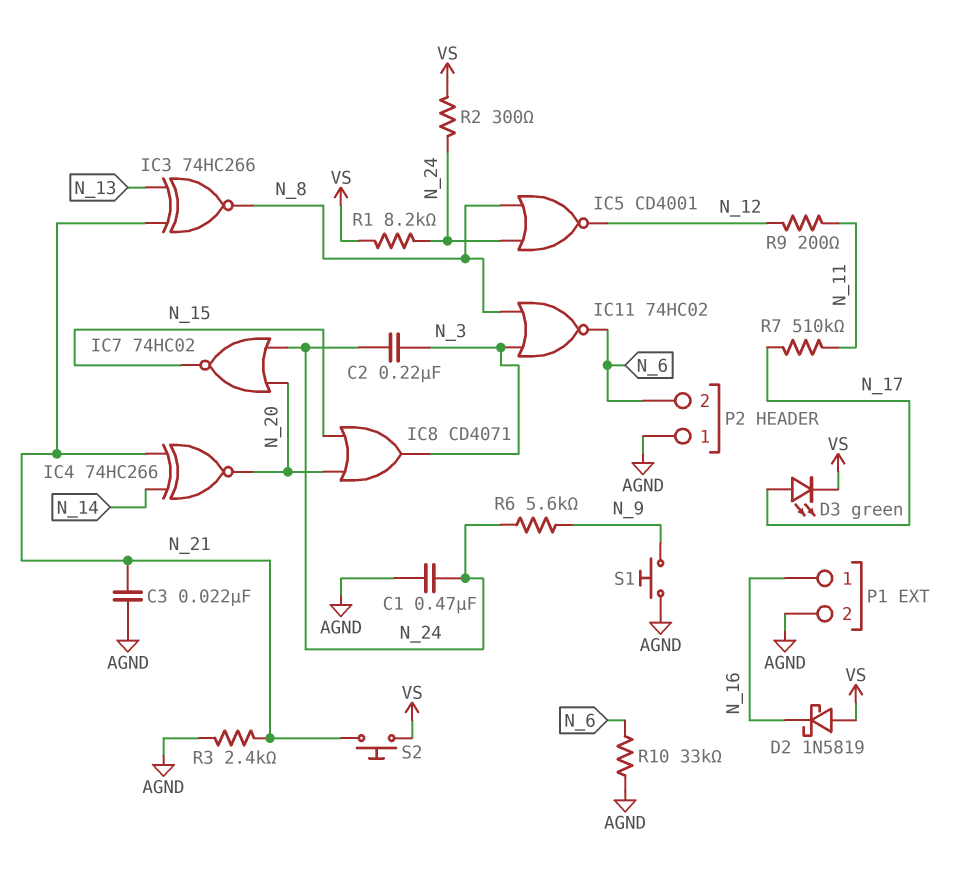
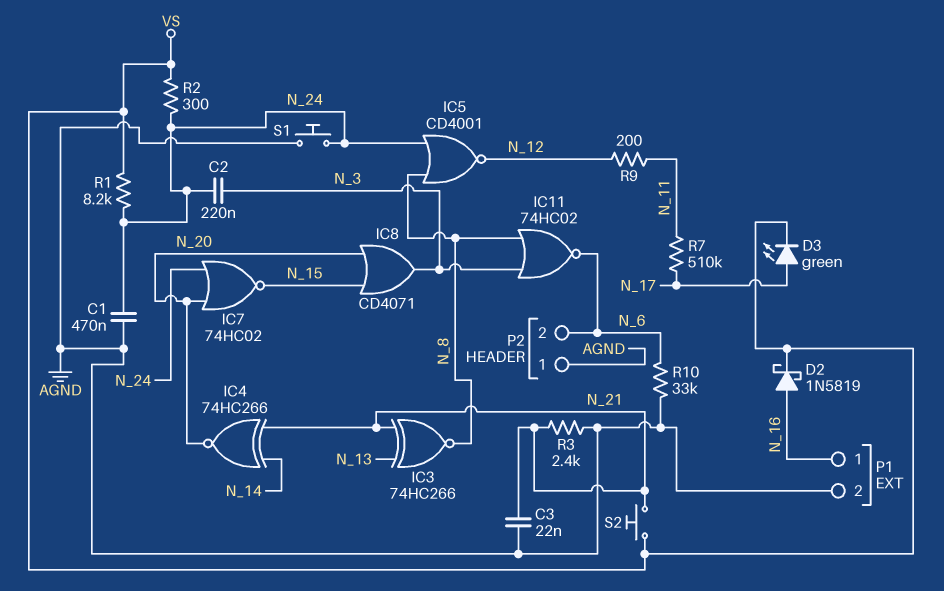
D2: schottky 1N5819 (A VS, K N_16) -> schottky 1N5819 (A N_16, K VS)
R6: 5.6k (N_9, N_24) -> none
S1: button (AGND, N_9) -> button (AGND, N_24)

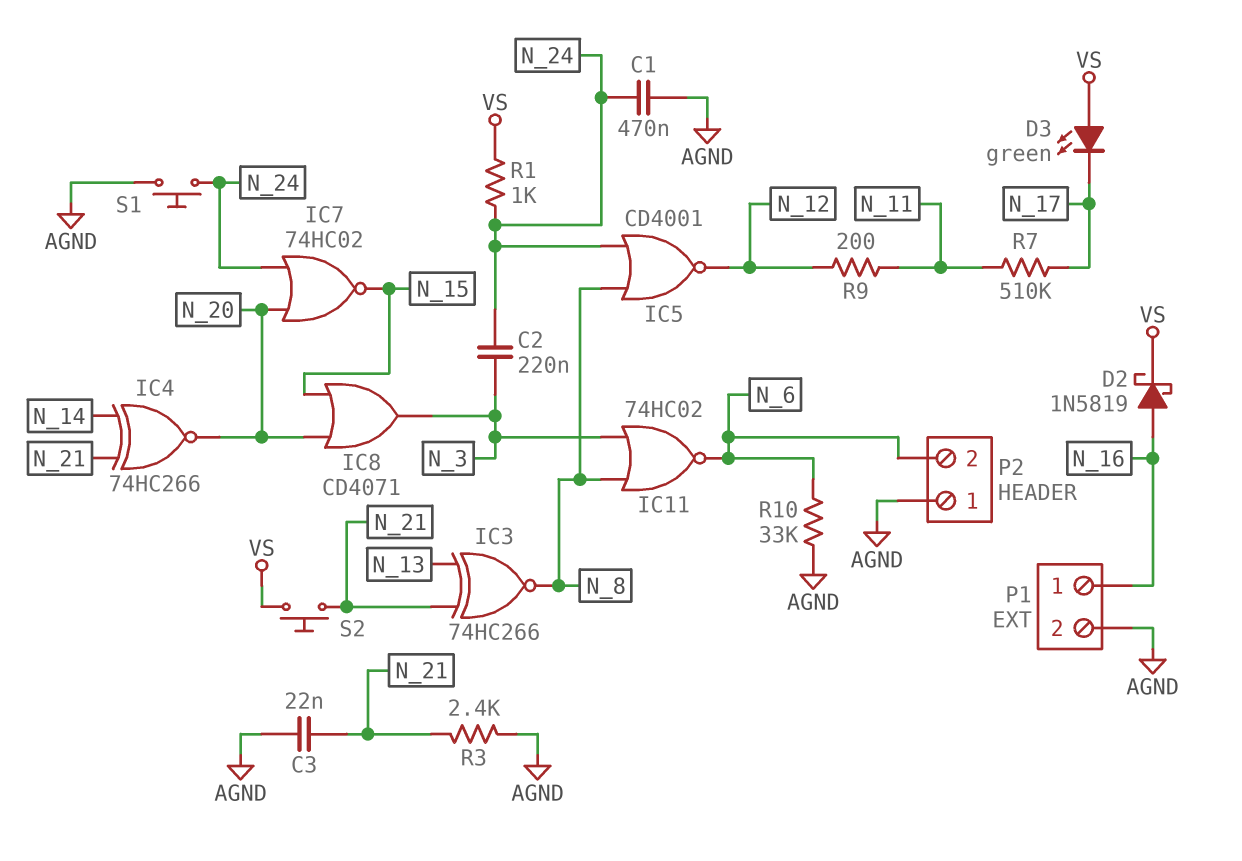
D3: LED green (A N_17, K VS) -> LED green (A VS, K N_17)
R1: 8.2k (N_24, VS) -> 1k (N_24, VS)
R2: 300 (N_24, VS) -> none

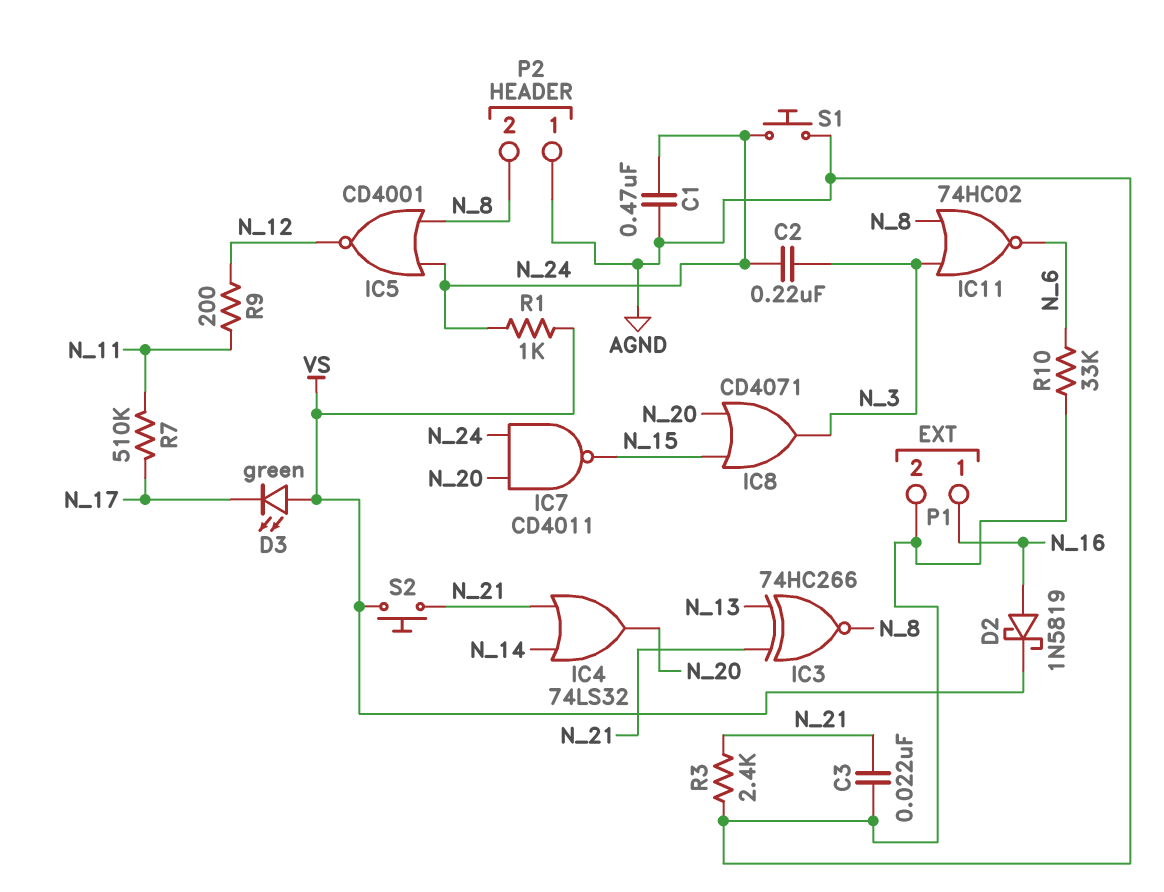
IC4: XNOR 74HC266 (in N_14, in N_21, out N_20) -> OR 74LS32 (in N_14, in N_21, out N_20)
IC7: NOR 74HC02 (in N_20, in N_24, out N_15) -> NAND CD4011 (in N_20, in N_24, out N_15)
P2 pin 2: N_6 -> N_8

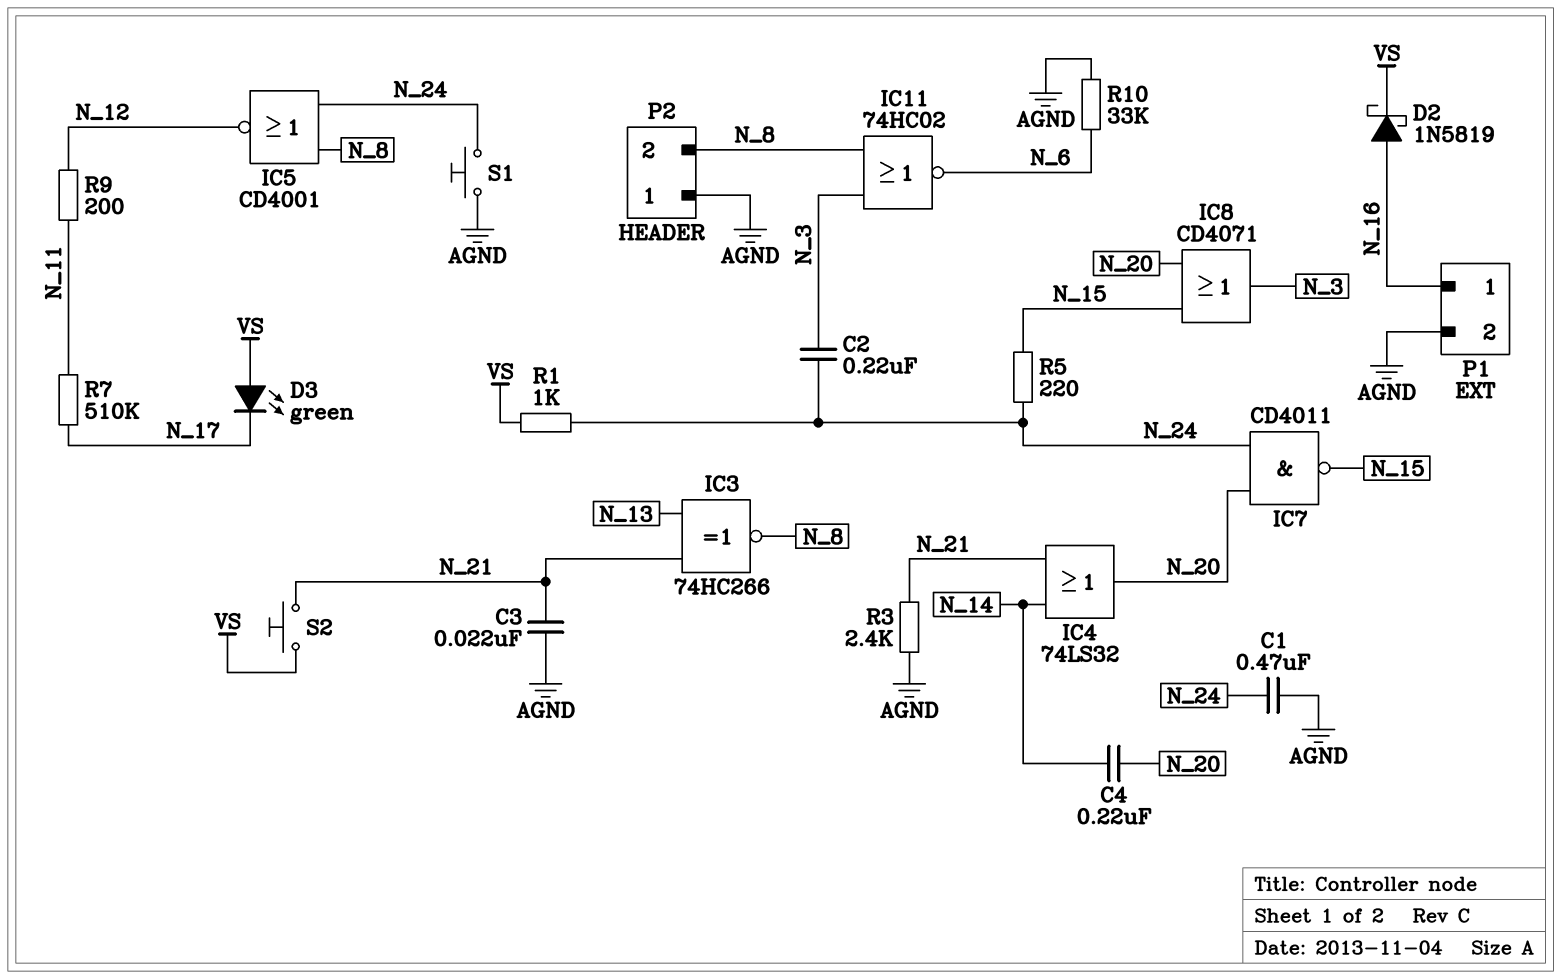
C4: none -> 220nF (N_14, N_20)
R5: none -> 220 (N_15, N_24)

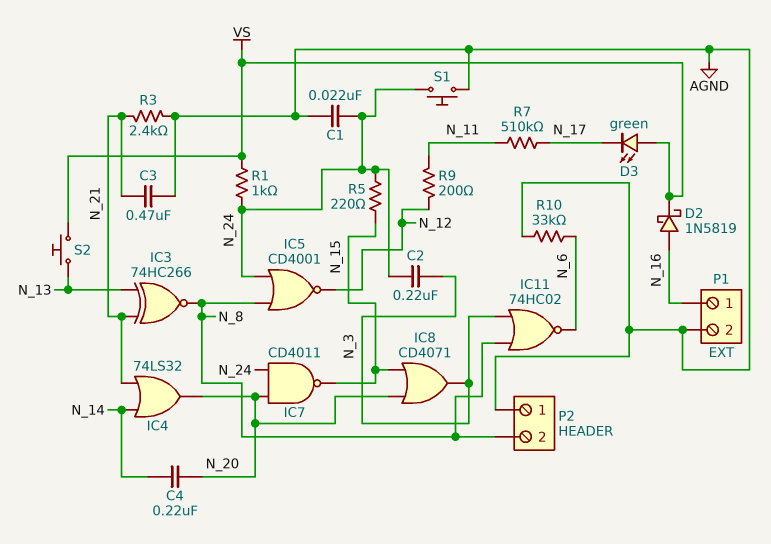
C1: 470nF (AGND, N_24) -> 22nF (AGND, N_24)
C3: 22nF (AGND, N_21) -> 470nF (AGND, N_21)
S2: button (N_21, VS) -> button (N_13, VS)

